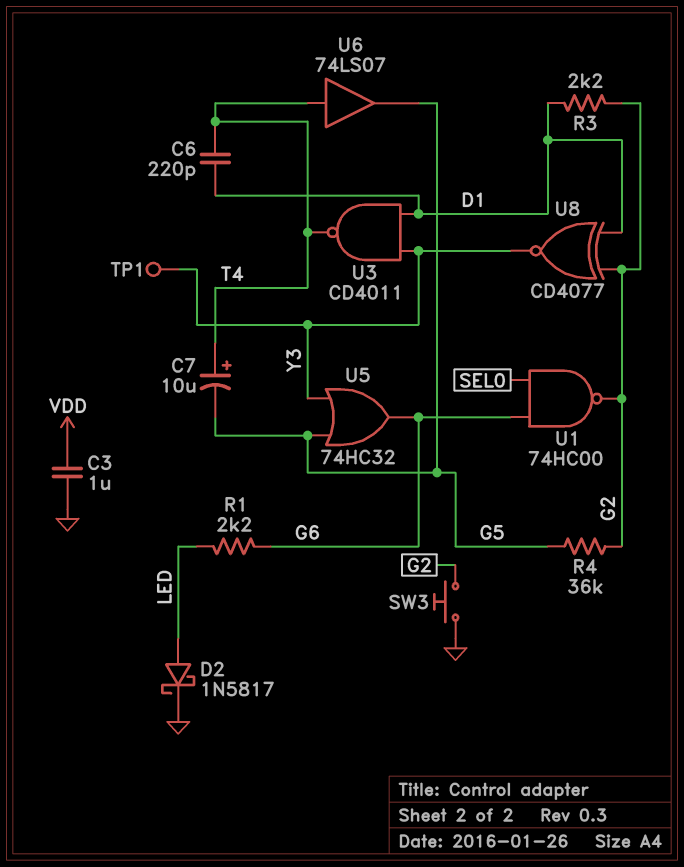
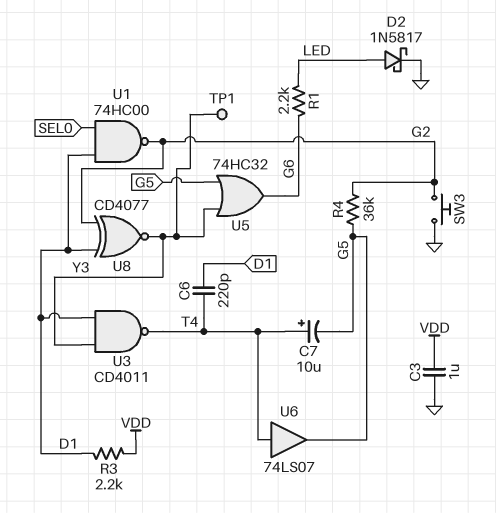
R3: 2.2k (D1, G2) -> 2.2k (D1, VDD)
U1: NAND 74HC00 (in G6, in SEL0, out G2) -> NAND 74HC00 (in D1, in SEL0, out G2)

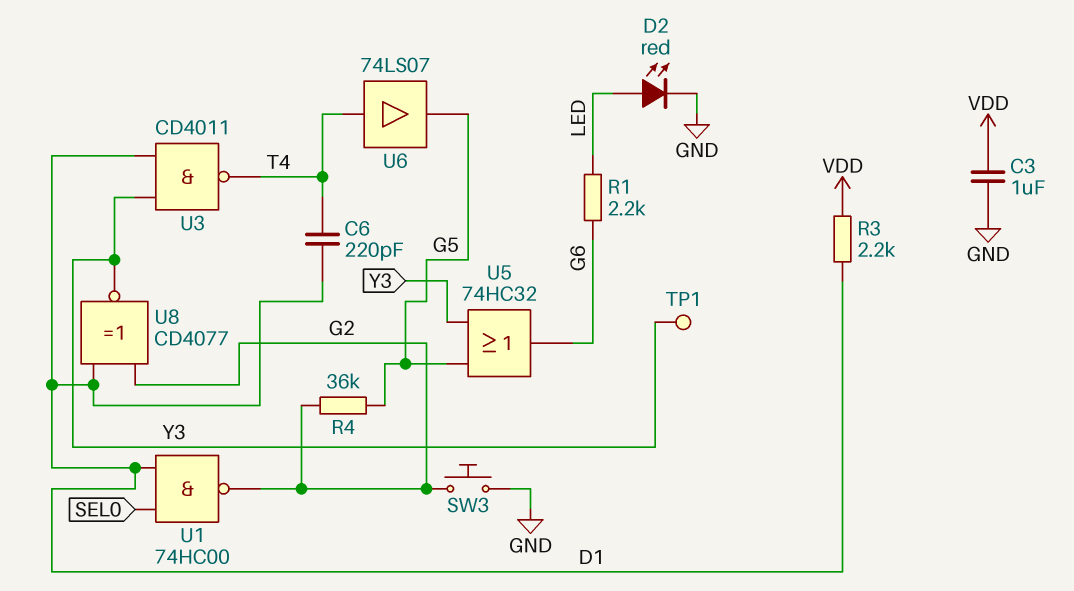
C7: 10uF (plus T4, minus G5) -> none
D2: schottky 1N5817 (A LED, K GND) -> LED red (A LED, K GND)

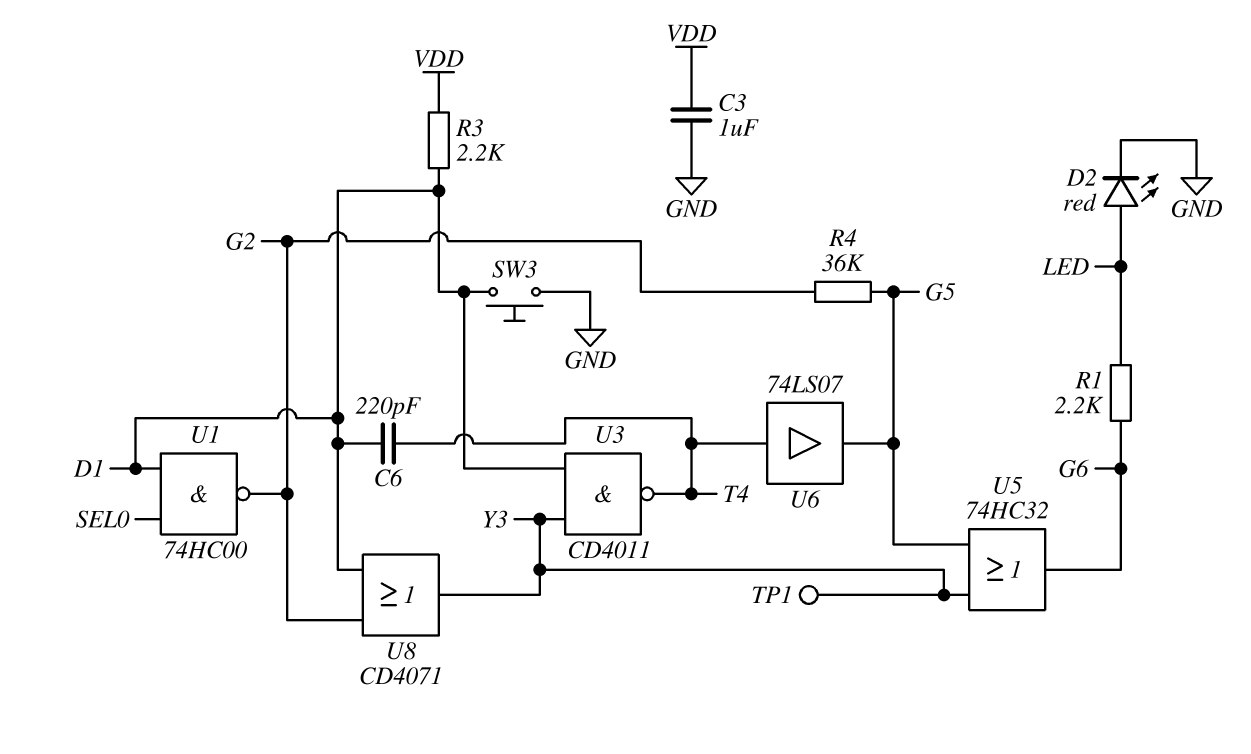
SW3: button (G2, GND) -> button (D1, GND)
U8: XNOR CD4077 (in D1, in G2, out Y3) -> OR CD4071 (in D1, in G2, out Y3)

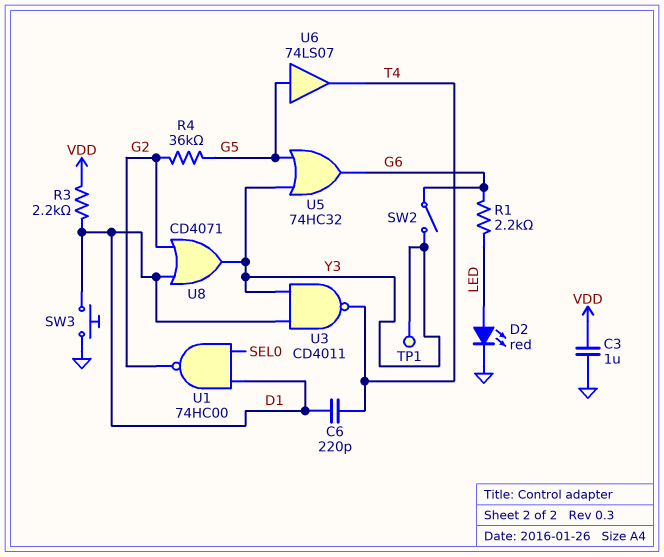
SW2: none -> switch (G6, Y3)
U6: buffer 74LS07 (in T4, out G5) -> buffer 74LS07 (in G5, out T4)

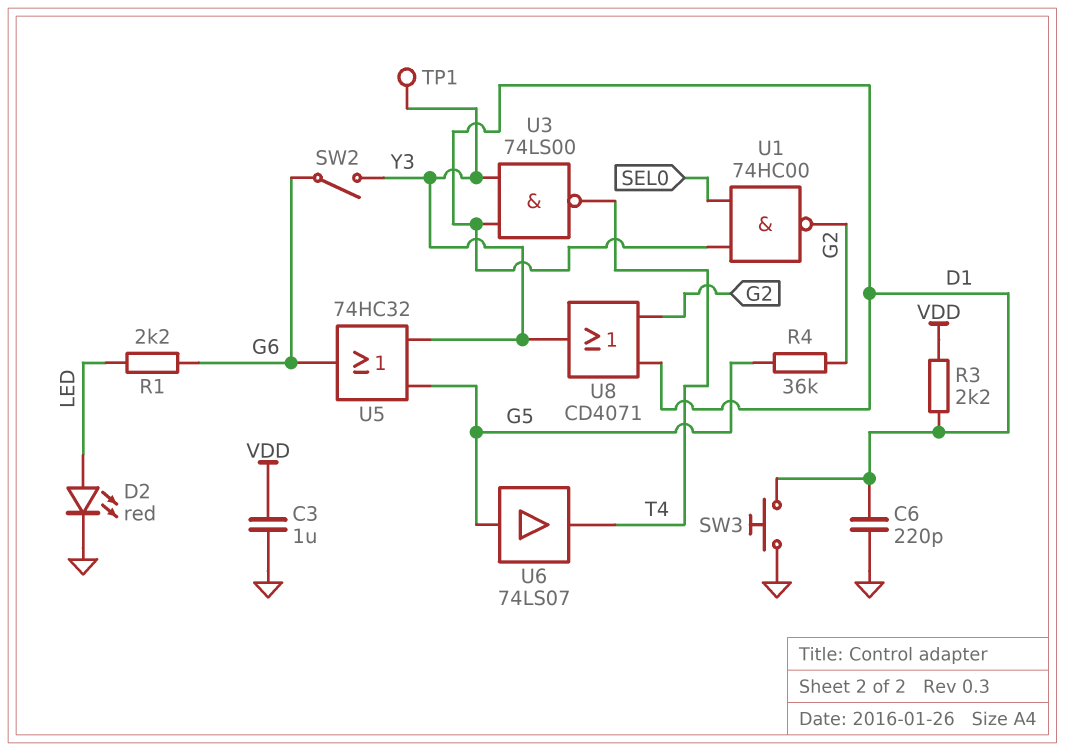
C6: 220pF (D1, T4) -> 220pF (D1, GND)
U3: NAND CD4011 (in D1, in Y3, out T4) -> NAND 74LS00 (in D1, in Y3, out T4)

